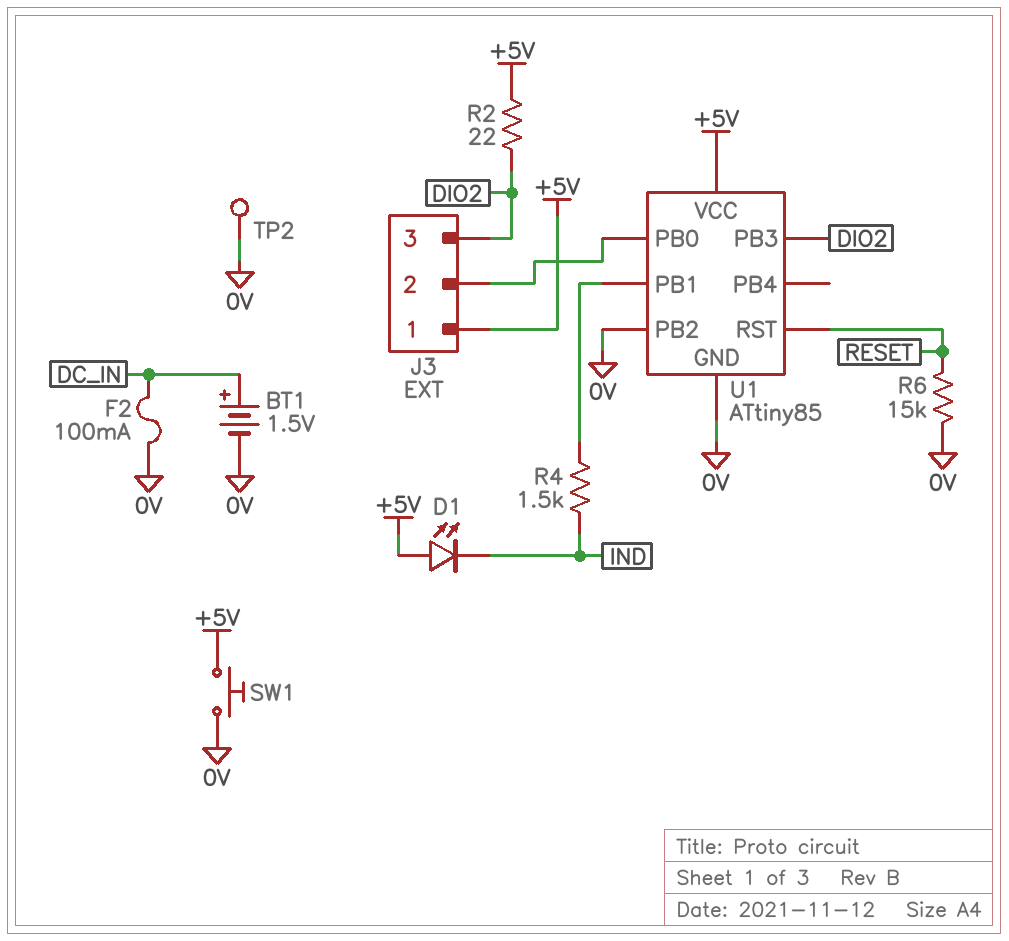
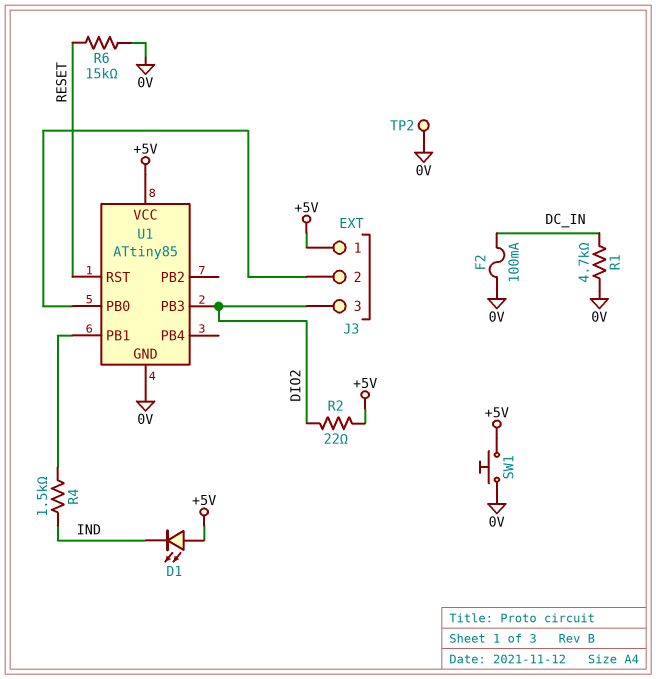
BT1: 1.5V (plus DC_IN, minus 0V) -> none
R1: none -> 4.7k (0V, DC_IN)
U1 pin PB2: 0V -> none

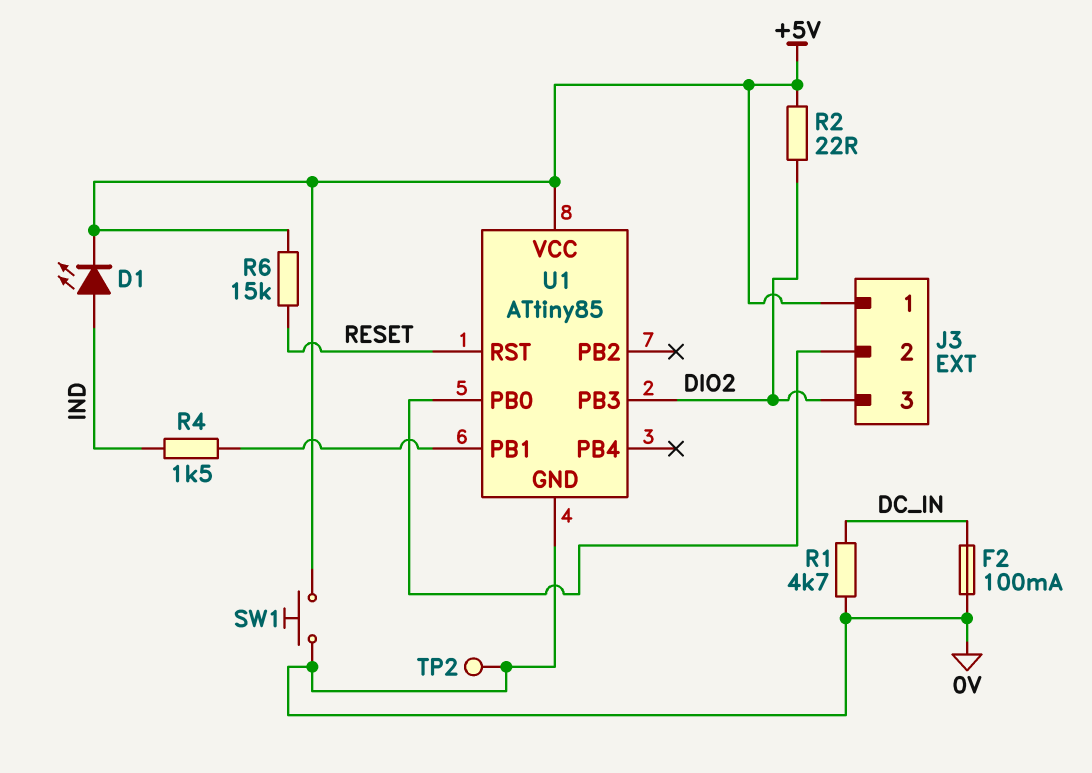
D1: LED (A +5V, K IND) -> LED (A IND, K +5V)
R6: 15k (0V, RESET) -> 15k (+5V, RESET)

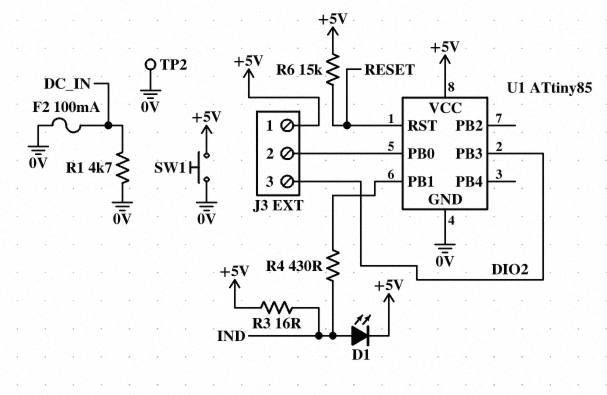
R2: 22 (+5V, DIO2) -> none
R3: none -> 16 (+5V, IND)
R4: 1.5k (IND, U1/PB1) -> 430 (IND, U1/PB1)

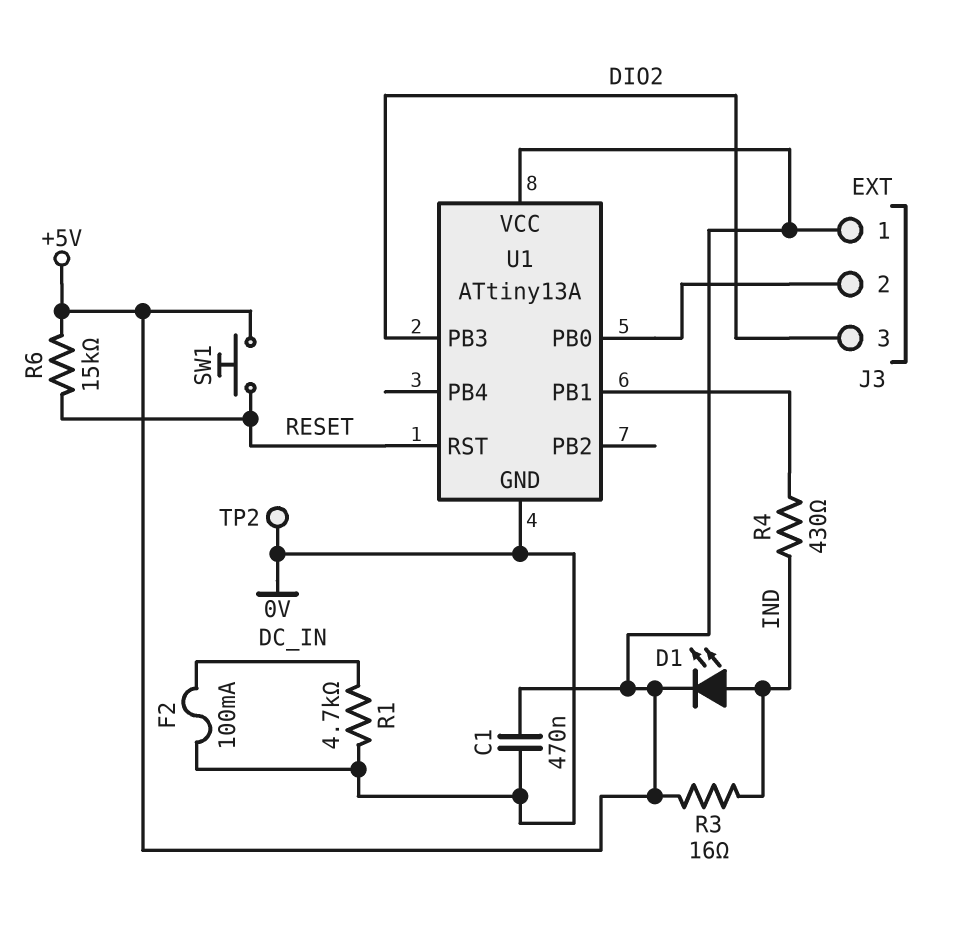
C1: none -> 470nF (+5V, 0V)
SW1: button (+5V, 0V) -> button (+5V, RESET)
U1: ATtiny85 -> ATtiny13A

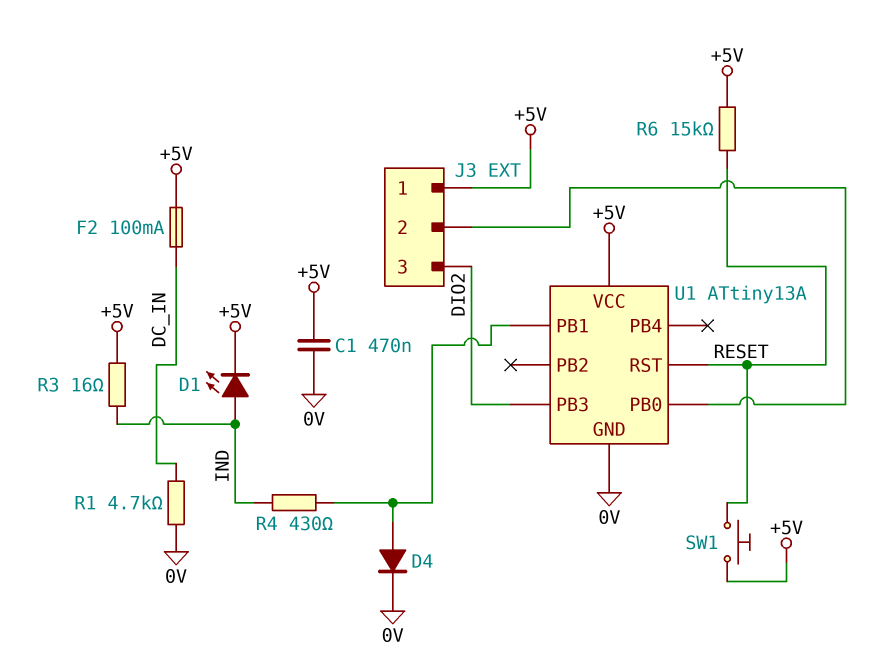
D4: none -> diode (A U1/PB1, K 0V)
F2: 100mA (0V, DC_IN) -> 100mA (+5V, DC_IN)
TP2: test point (0V) -> none

